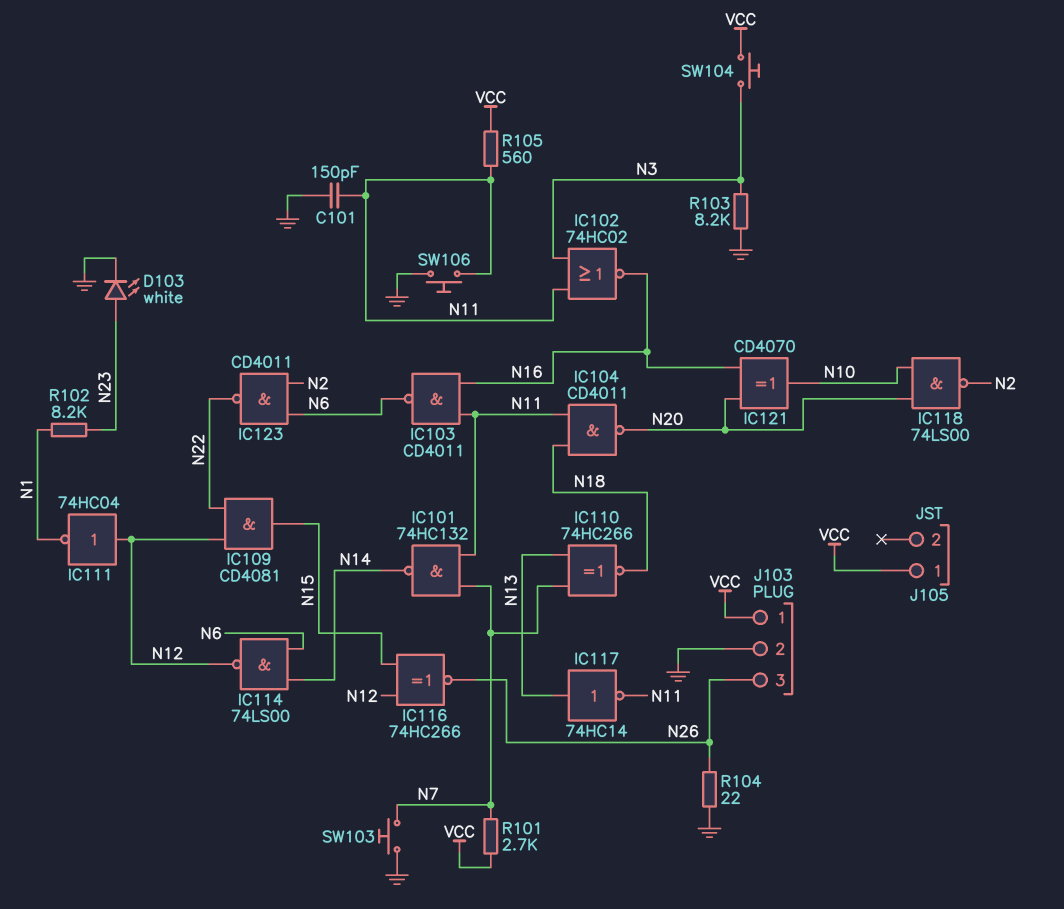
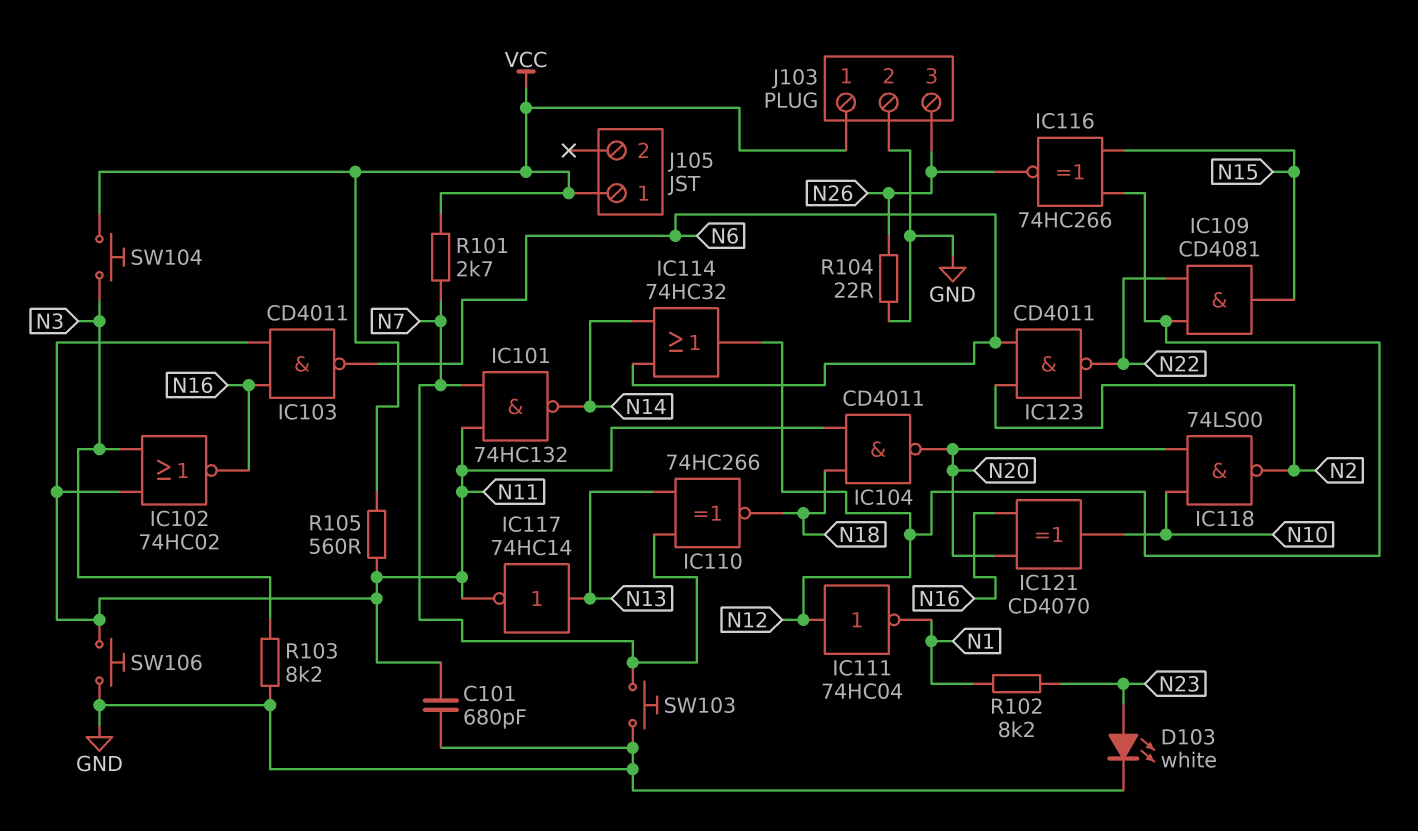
C101: 150pF (GND, N11) -> 680pF (GND, N11)
IC114: NAND 74LS00 (in N6, in N14, out N12) -> OR 74HC32 (in N6, in N14, out N12)

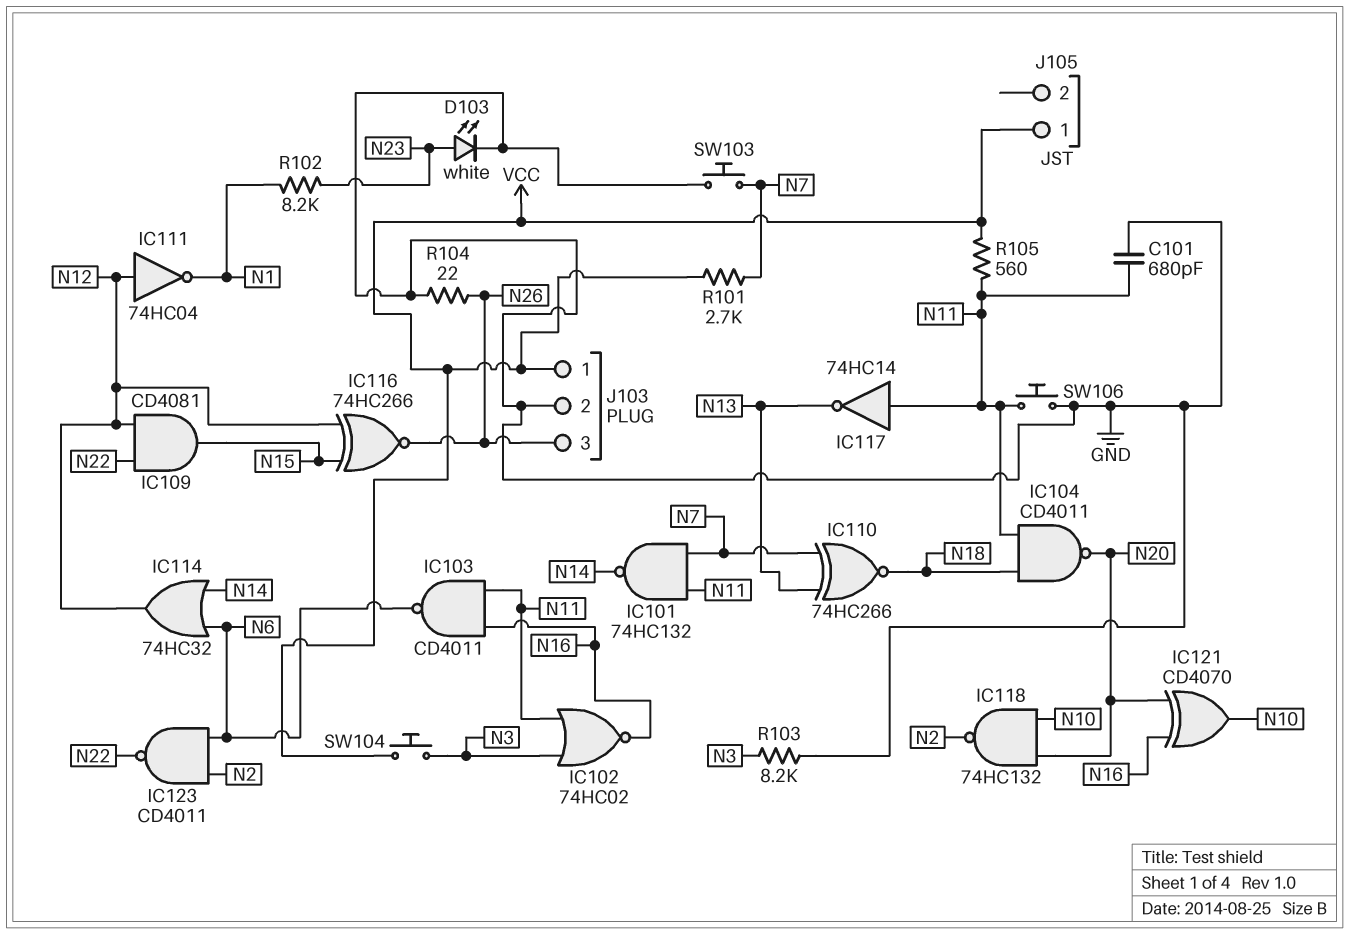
IC117: NOT 74HC14 (in N13, out N11) -> NOT 74HC14 (in N11, out N13)
IC118: NAND 74LS00 (in N10, in N20, out N2) -> NAND 74HC132 (in N10, in N20, out N2)

